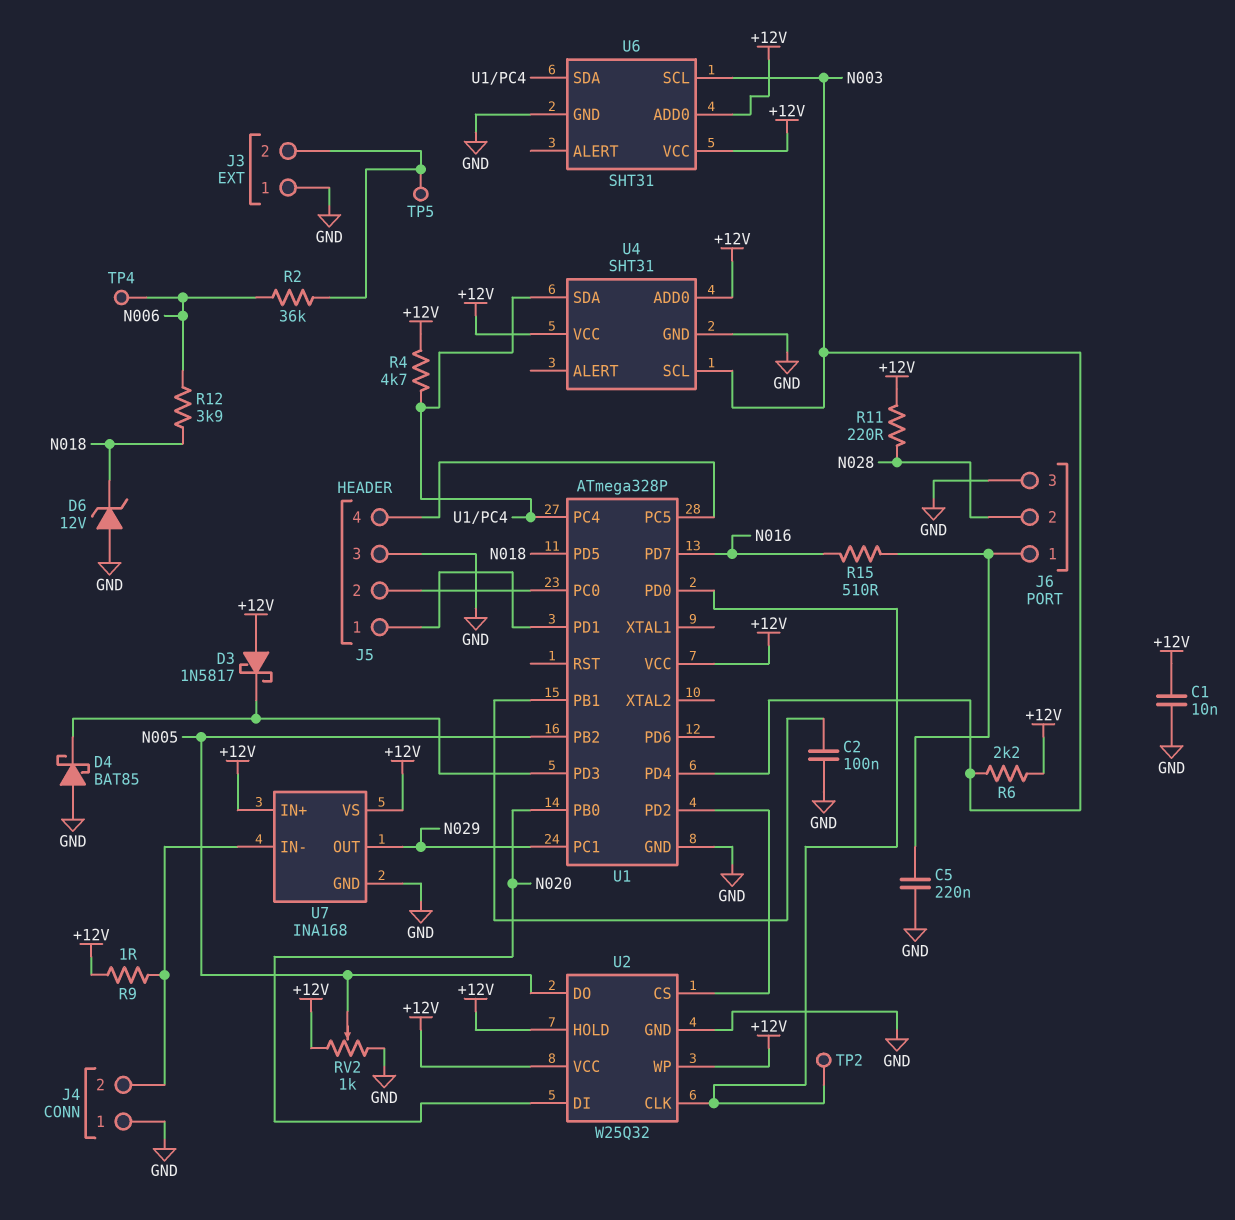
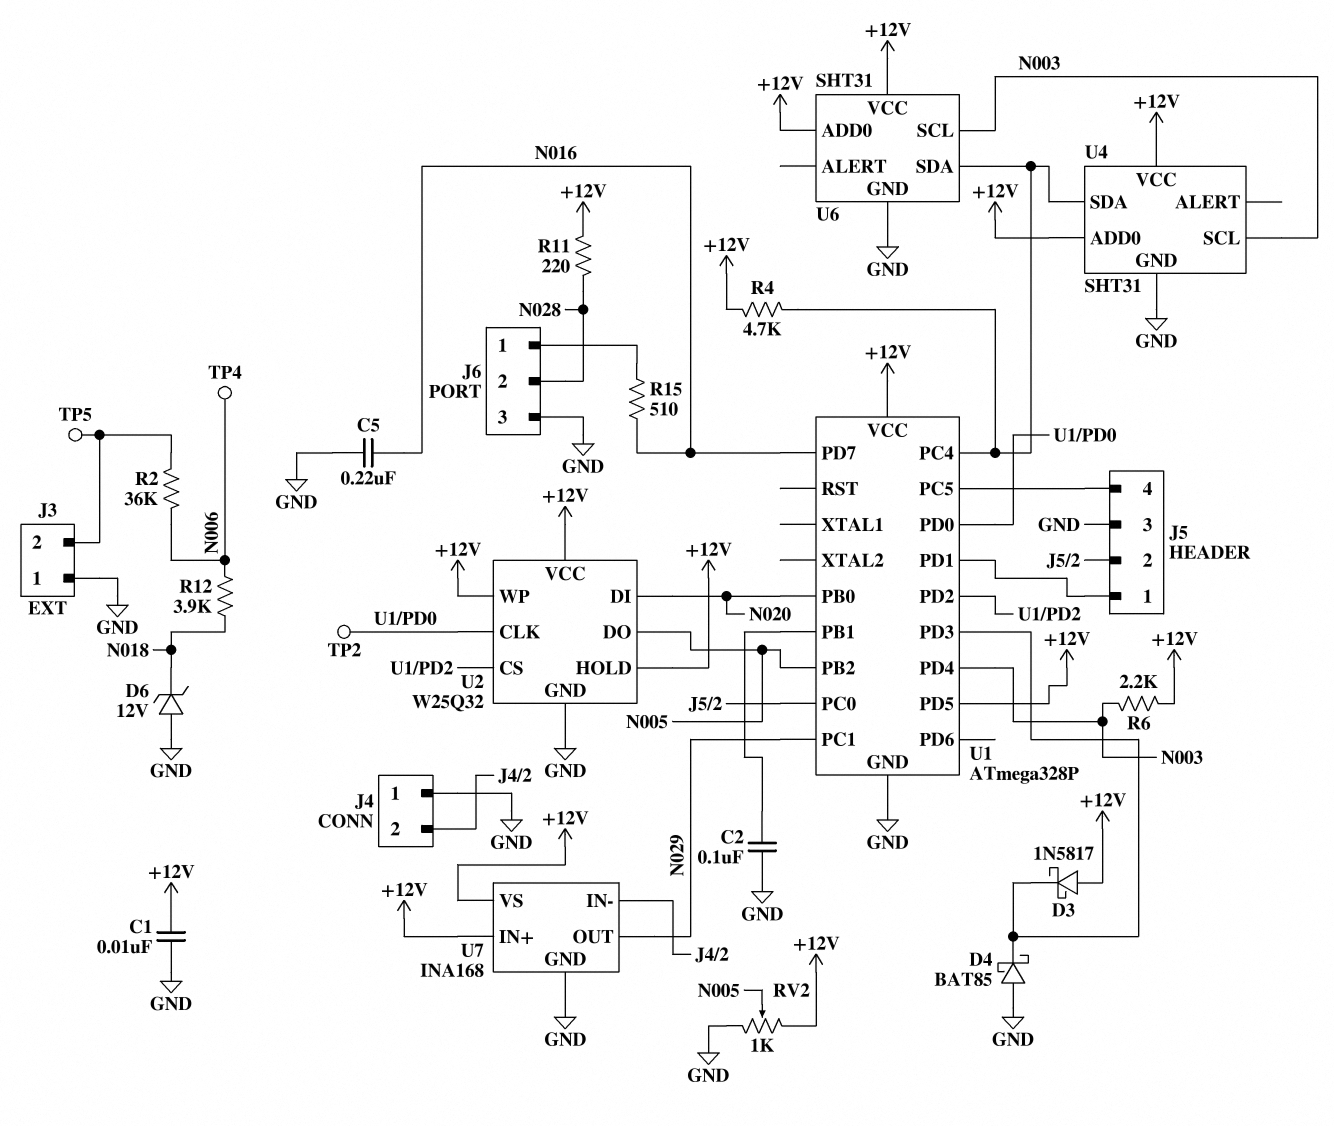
C5: 220nF (GND, J6/1) -> 220nF (GND, N016)
R9: 1 (+12V, J4/2) -> none
U1 pin PD5: N018 -> +12V

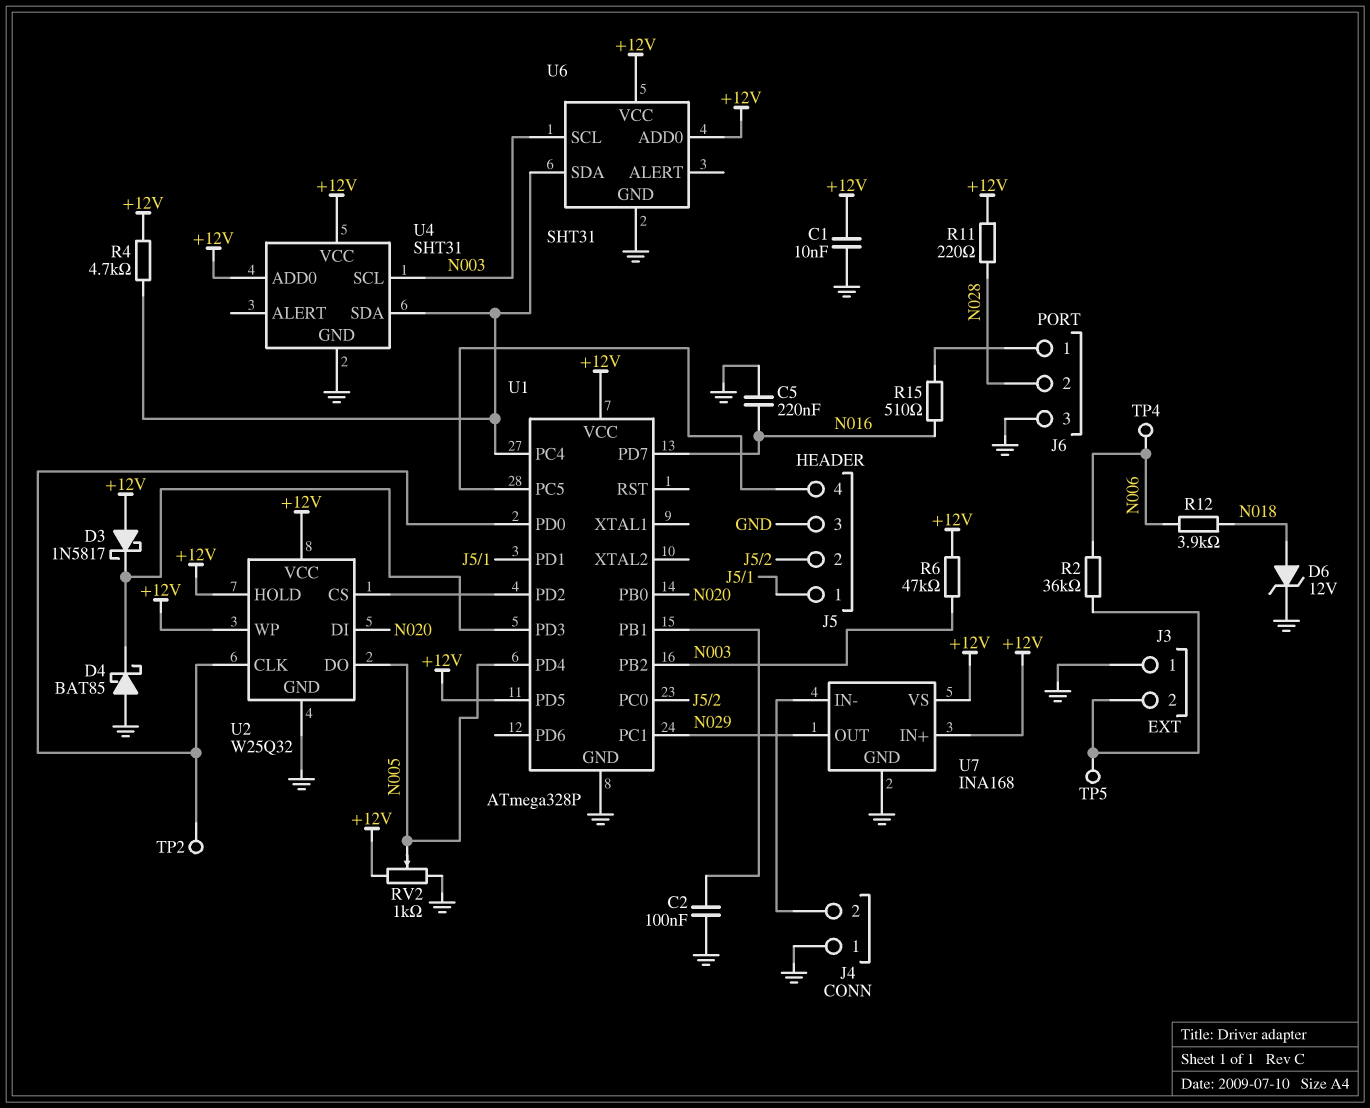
D6: zener 12V (A GND, K N018) -> zener 12V (A N018, K GND)
R6: 2.2k (+12V, N003) -> 47k (+12V, N003)
U1 pin PB2: N005 -> N003
U1 pin PD4: N003 -> N005

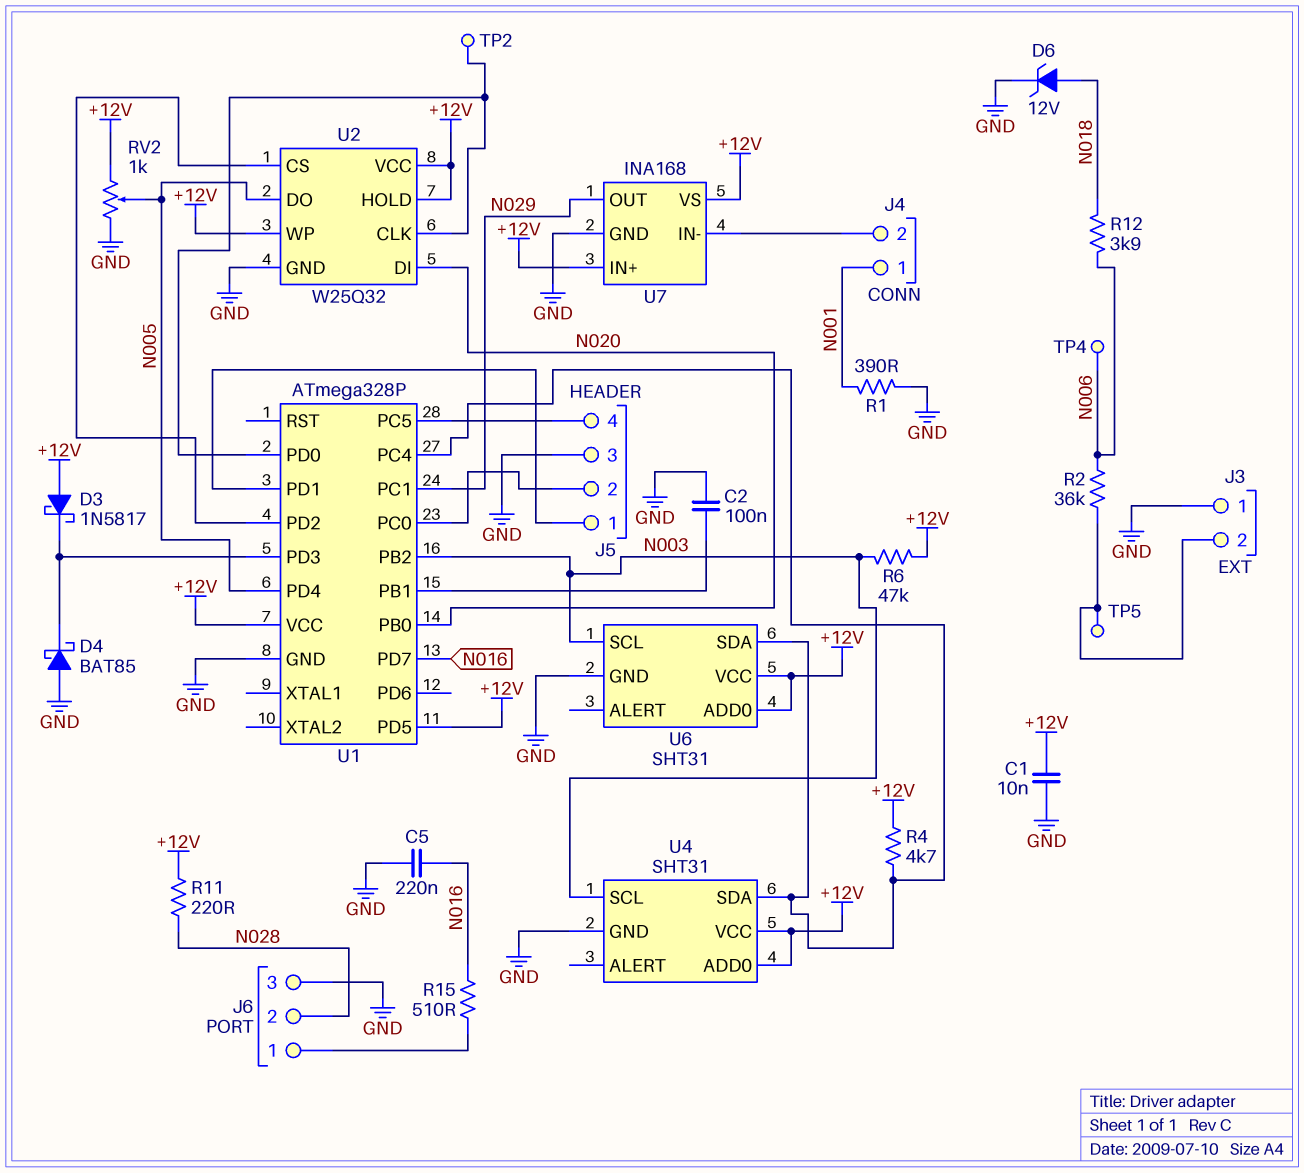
J4 pin 1: GND -> N001
R1: none -> 390 (GND, N001)

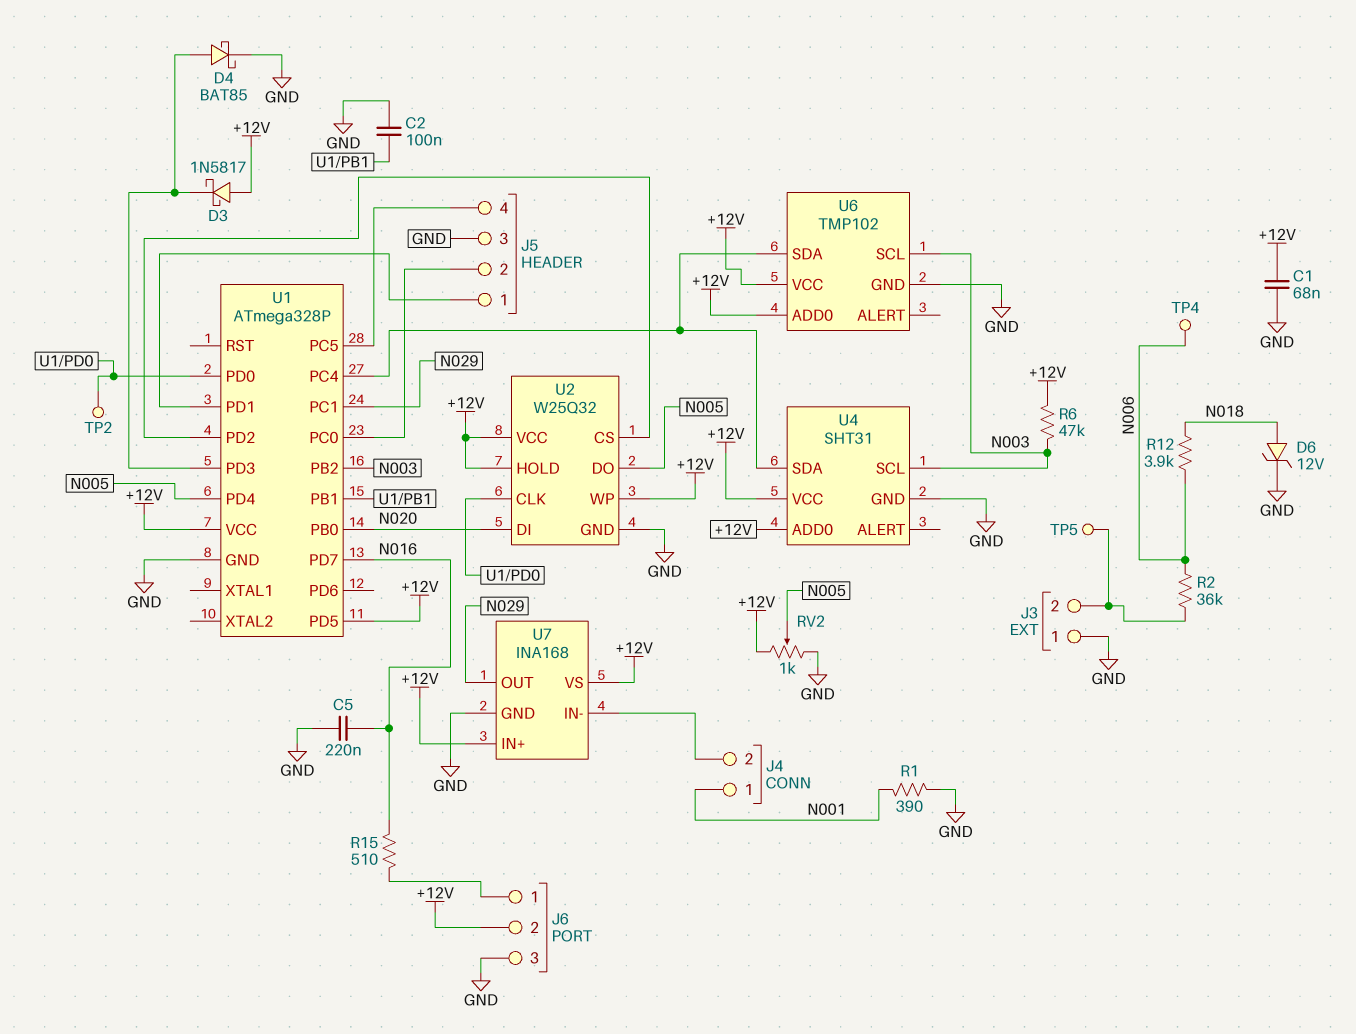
C1: 10nF (+12V, GND) -> 68nF (+12V, GND)
D4: schottky BAT85 (A GND, K U1/PD3) -> schottky BAT85 (A U1/PD3, K GND)
J6 pin 2: N028 -> +12V
R4: 4.7k (+12V, U1/PC4) -> none
R11: 220 (+12V, N028) -> none
U6: SHT31 -> TMP102

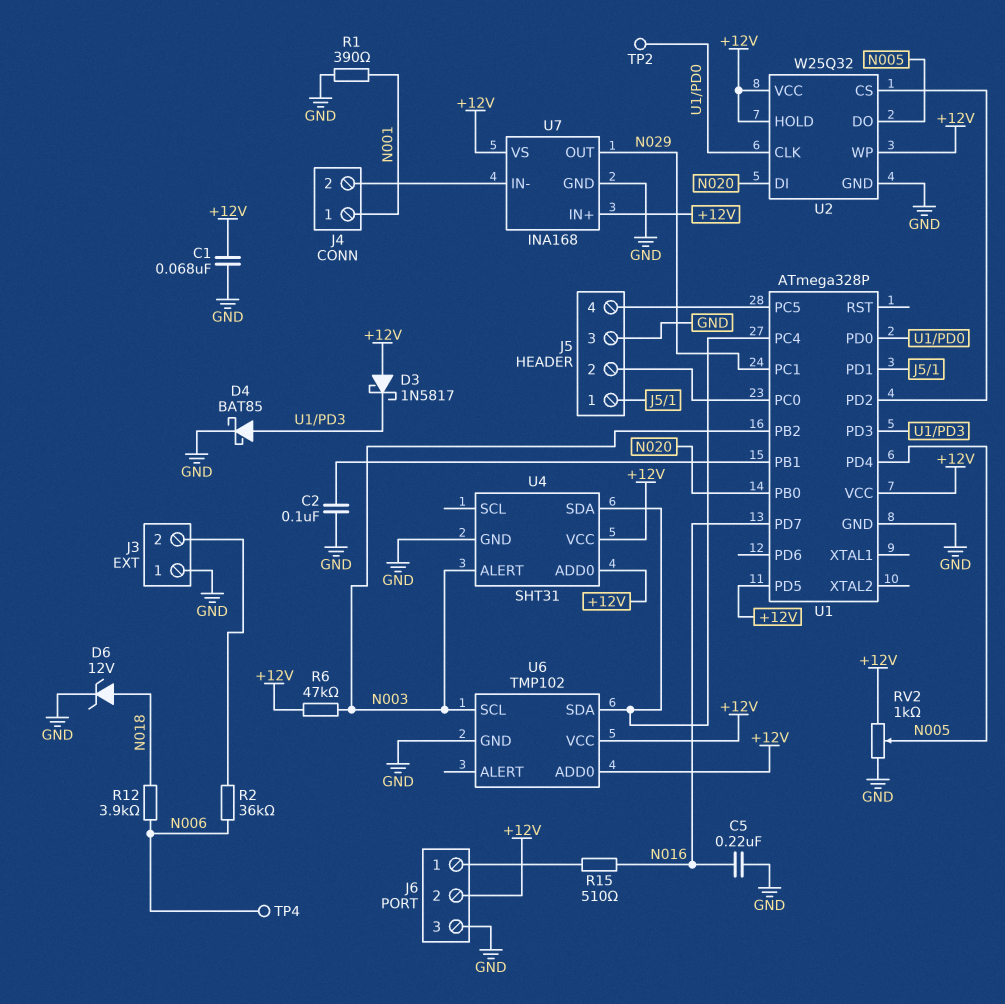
TP5: test point (J3/2) -> none
U4 pin ALERT: none -> N003
U4 pin SCL: N003 -> none

